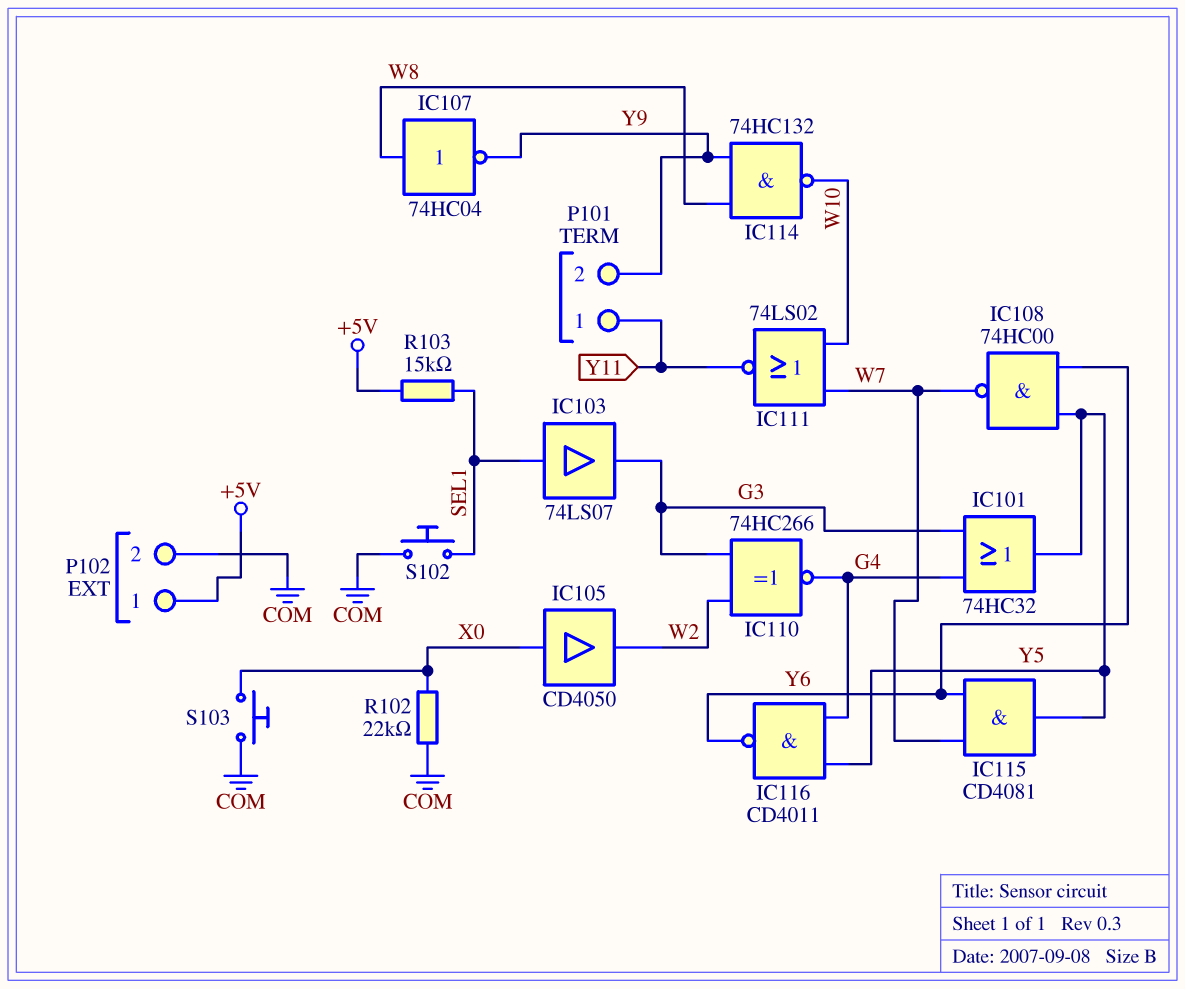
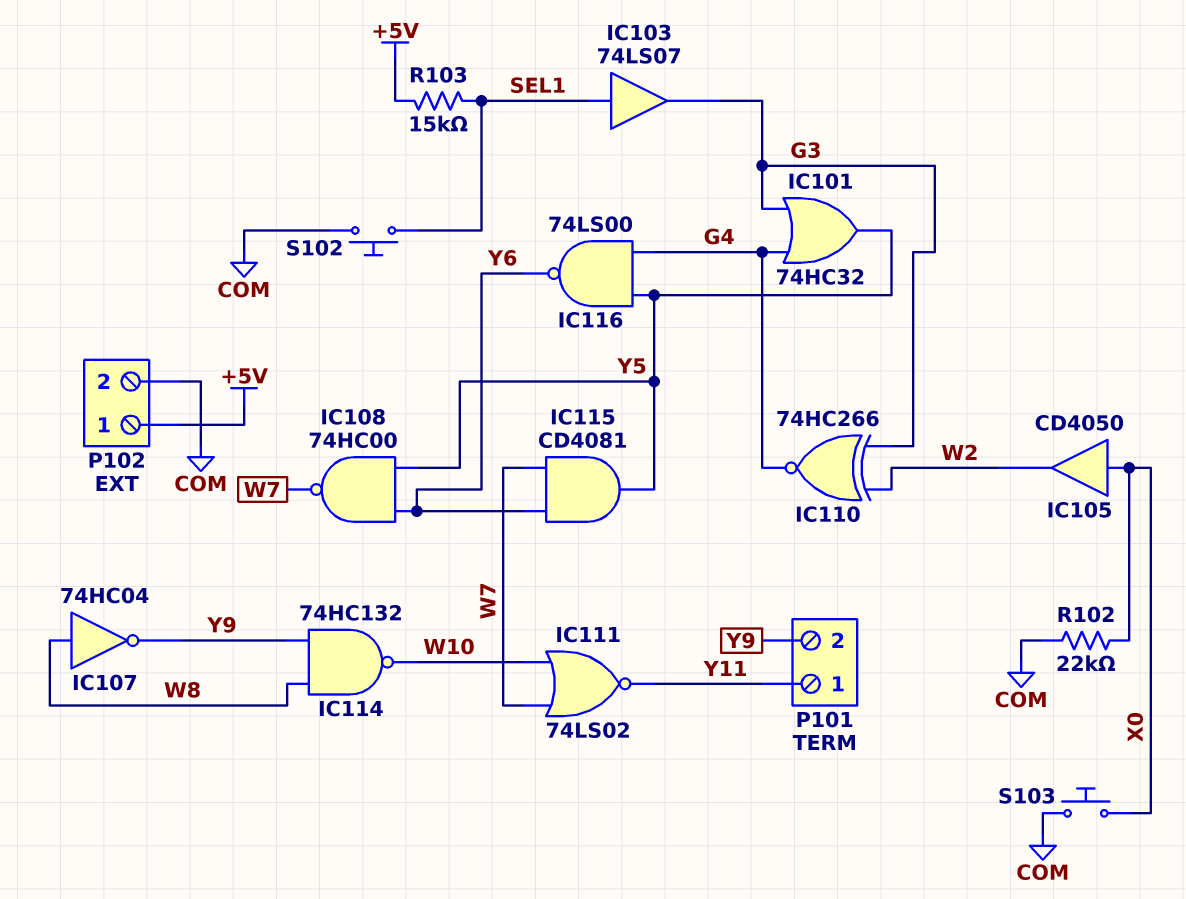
IC116: NAND CD4011 (in G4, in Y5, out Y6) -> NAND 74LS00 (in G4, in Y5, out Y6)

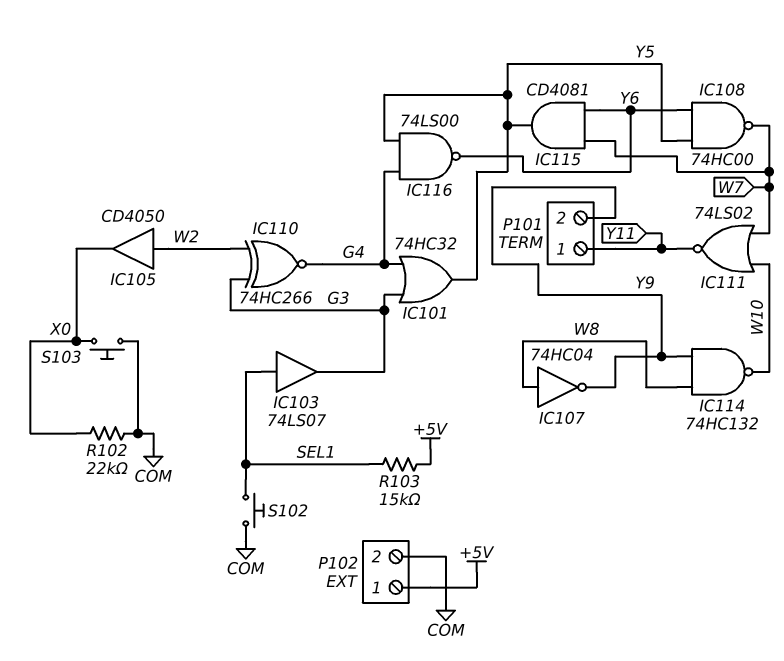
IC105: buffer CD4050 (in X0, out W2) -> buffer CD4050 (in W2, out X0)

